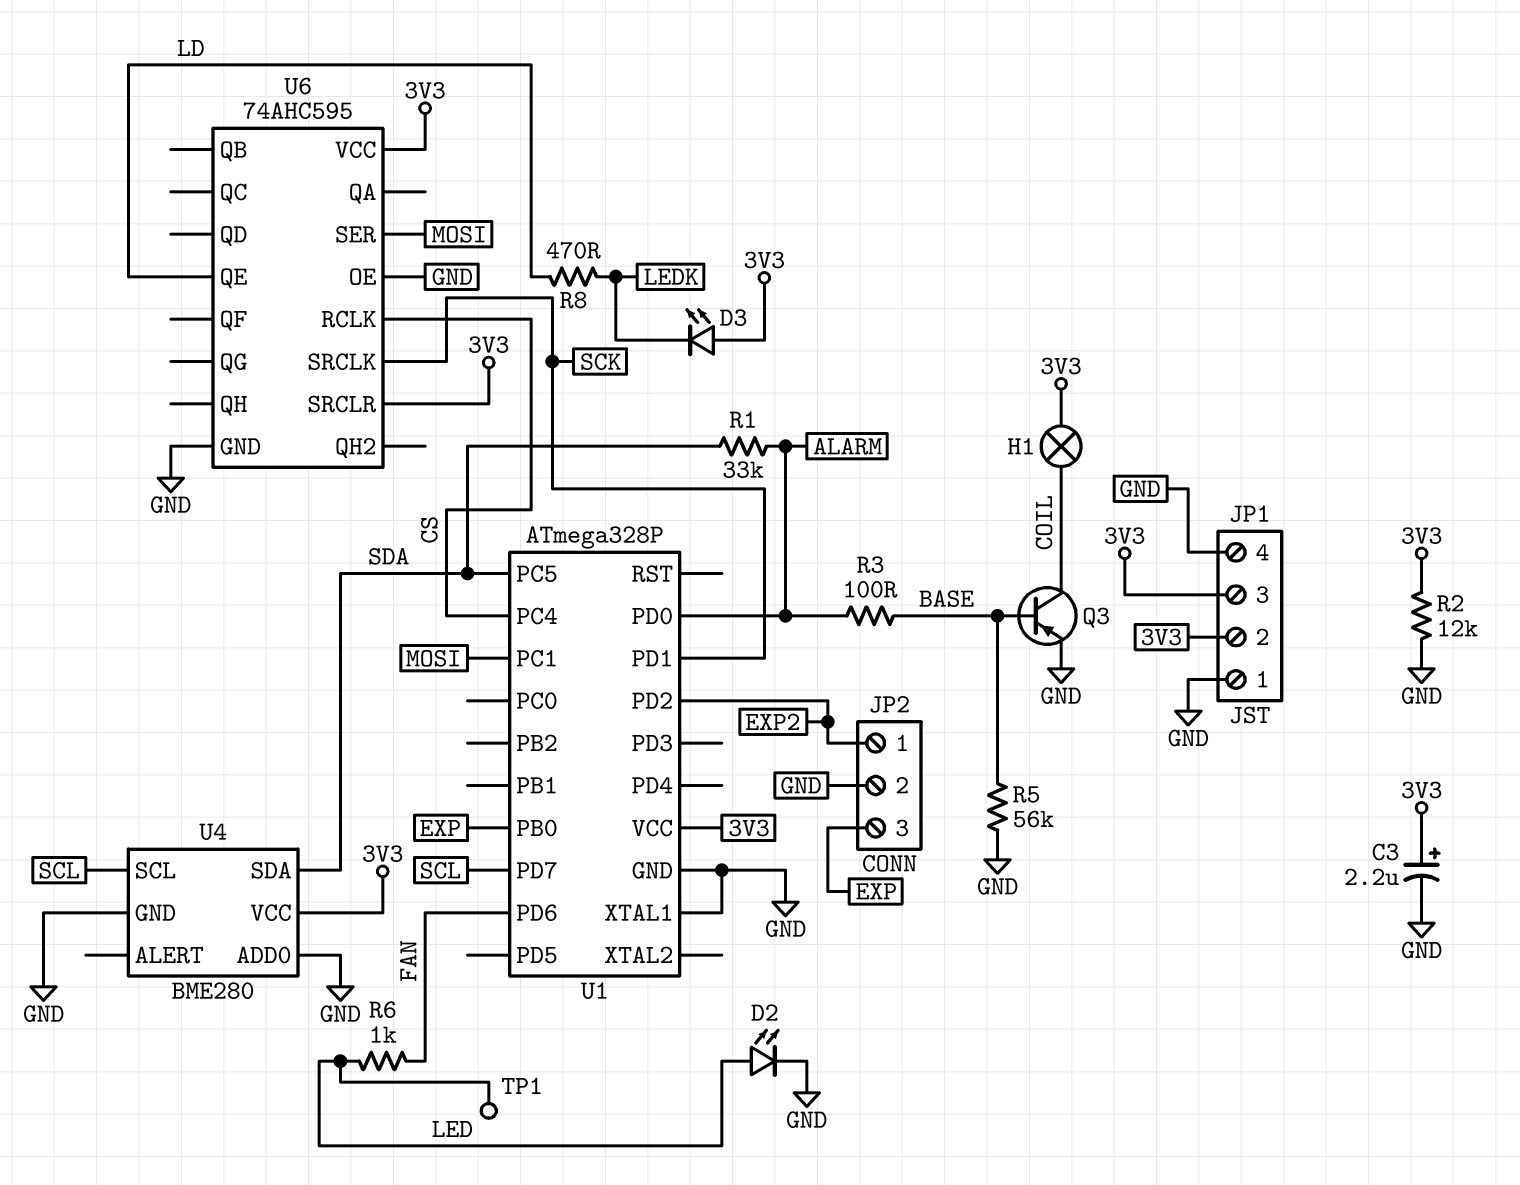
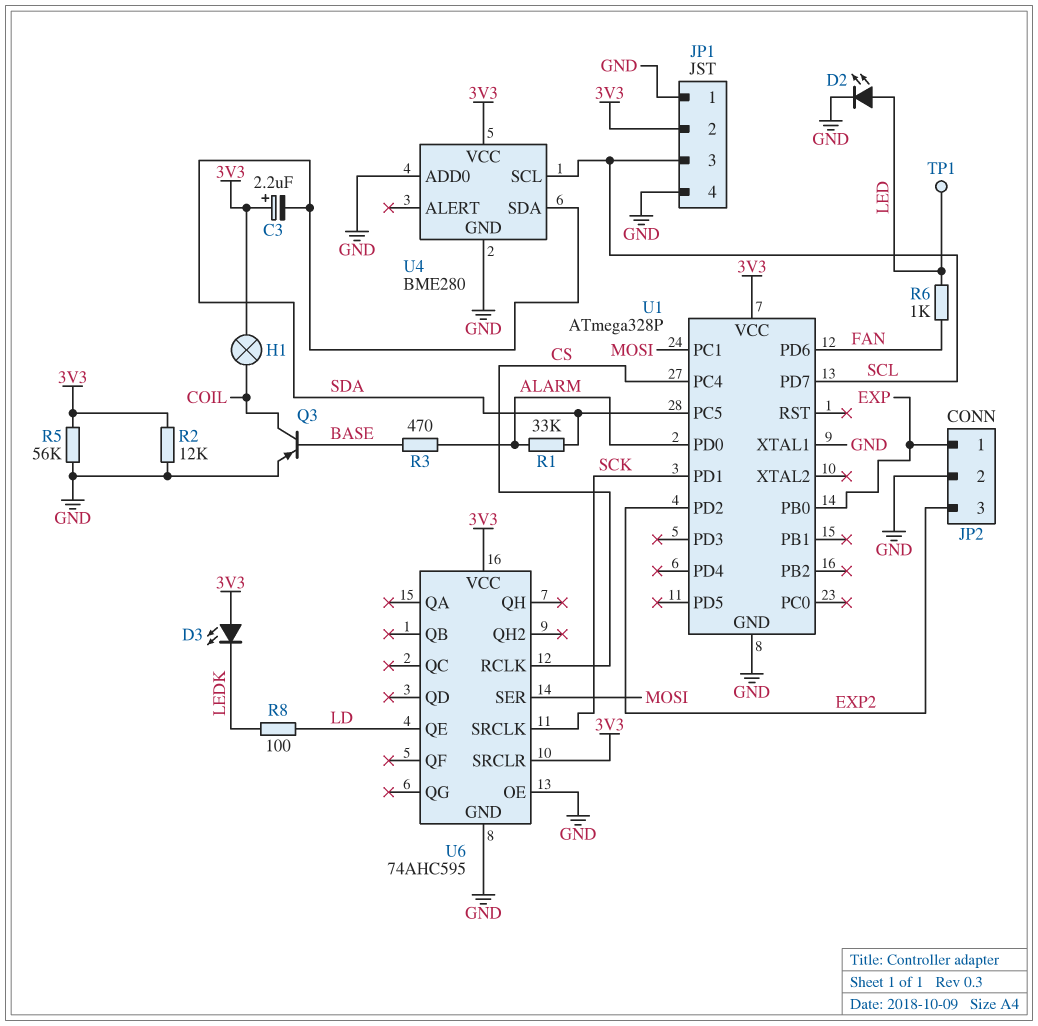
C3: 2.2uF (plus 3V3, minus GND) -> 2.2uF (plus 3V3, minus SDA)
JP1 pin 3: 3V3 -> SCL
JP2 pin 1: EXP2 -> EXP
JP2 pin 3: EXP -> EXP2
R3: 100 (ALARM, BASE) -> 470 (ALARM, BASE)
R5: 56k (BASE, GND) -> 56k (3V3, GND)
R8: 470 (LD, LEDK) -> 100 (LD, LEDK)

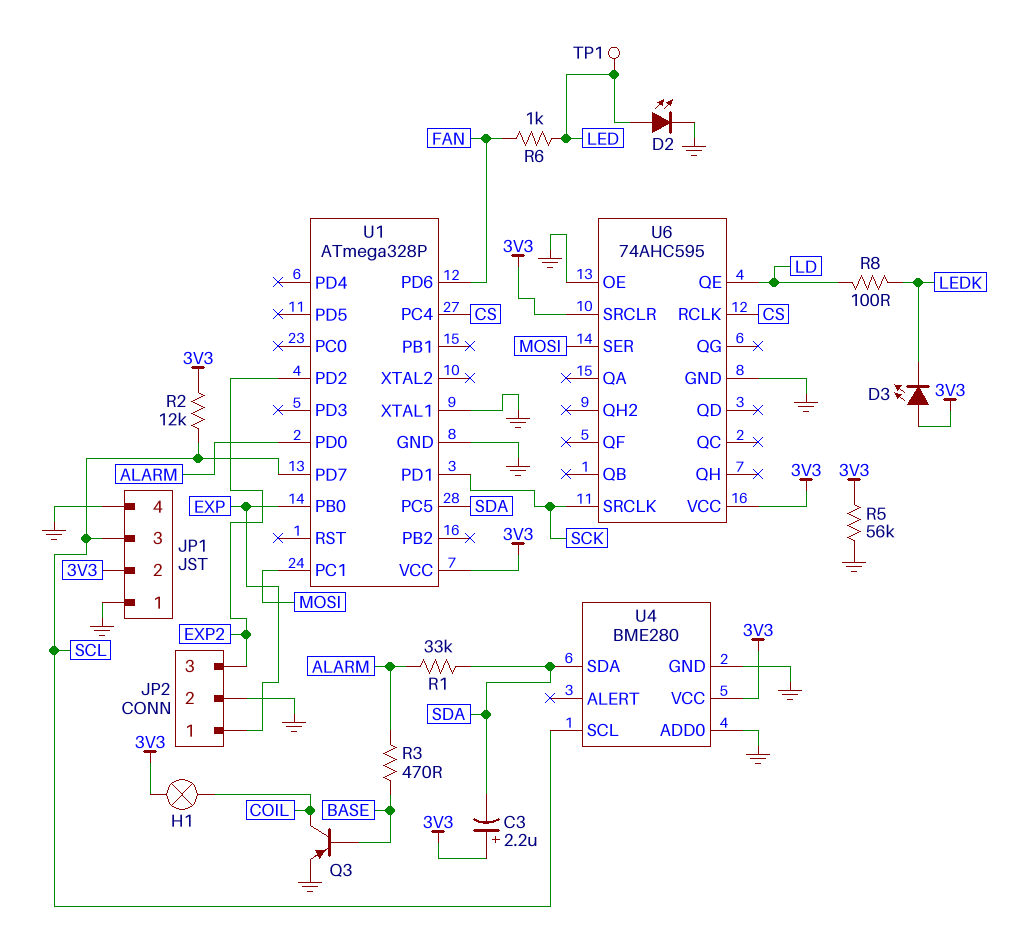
R2: 12k (3V3, GND) -> 12k (3V3, SCL)

